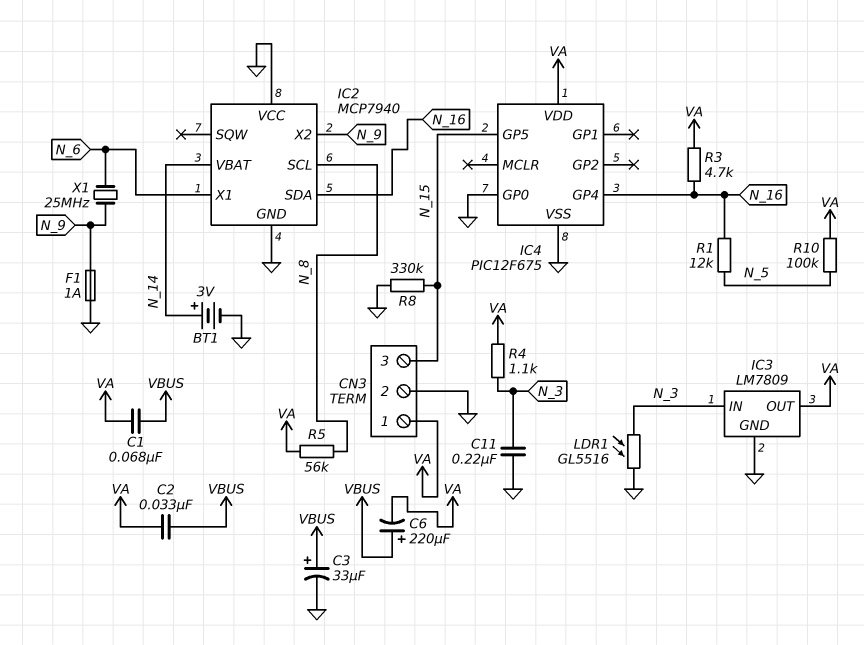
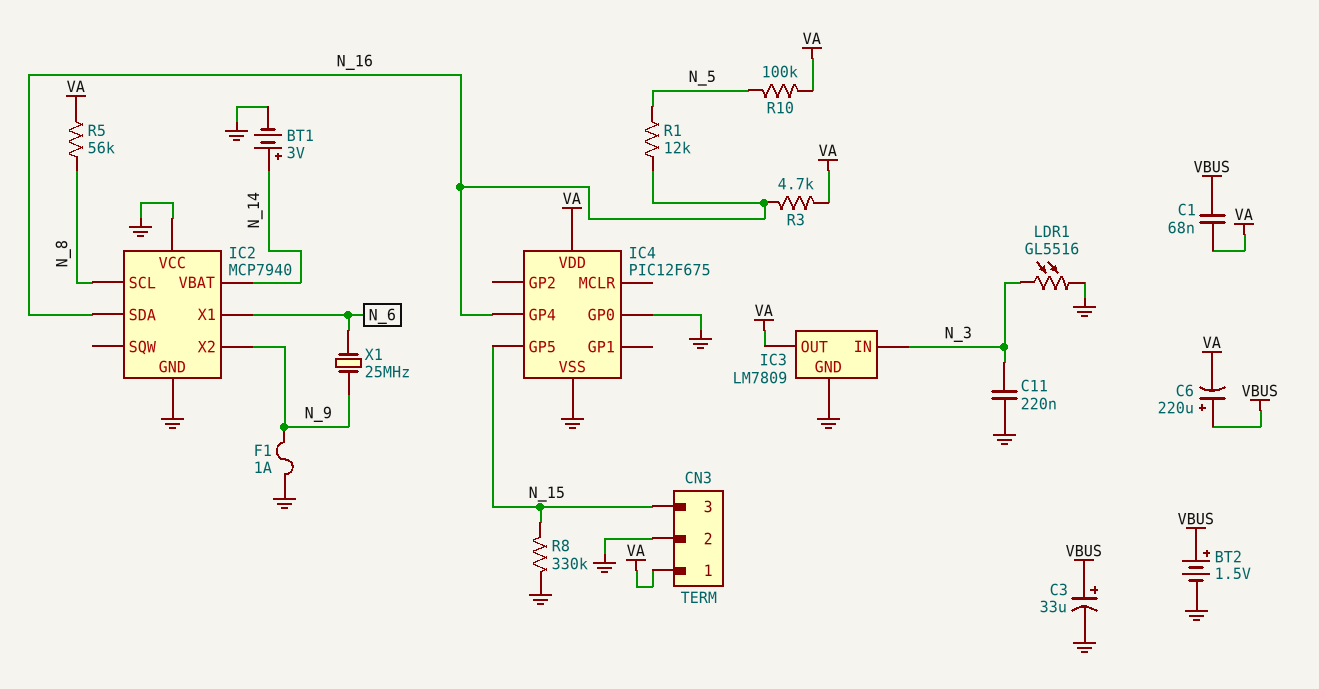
BT2: none -> 1.5V (plus VBUS, minus GND)
C2: 33nF (VA, VBUS) -> none
R4: 1.1k (N_3, VA) -> none

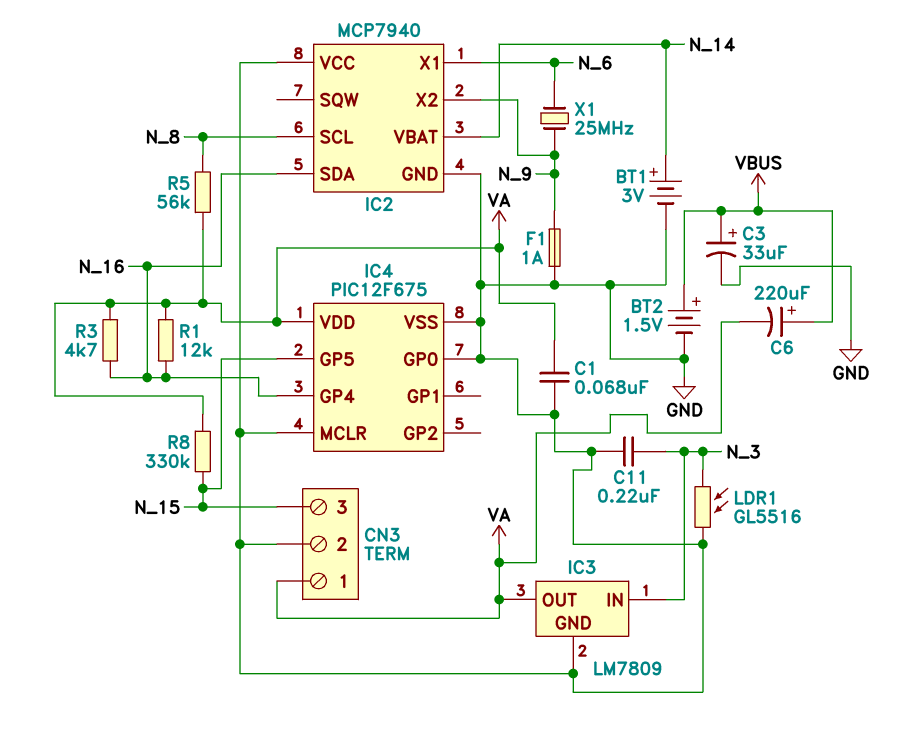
C1: 68nF (VA, VBUS) -> 68nF (GND, VA)
IC4 pin MCLR: none -> GND
R1: 12k (N_5, N_16) -> 12k (N_16, VA)
R8: 330k (GND, N_15) -> 330k (N_15, VA)
R10: 100k (N_5, VA) -> none

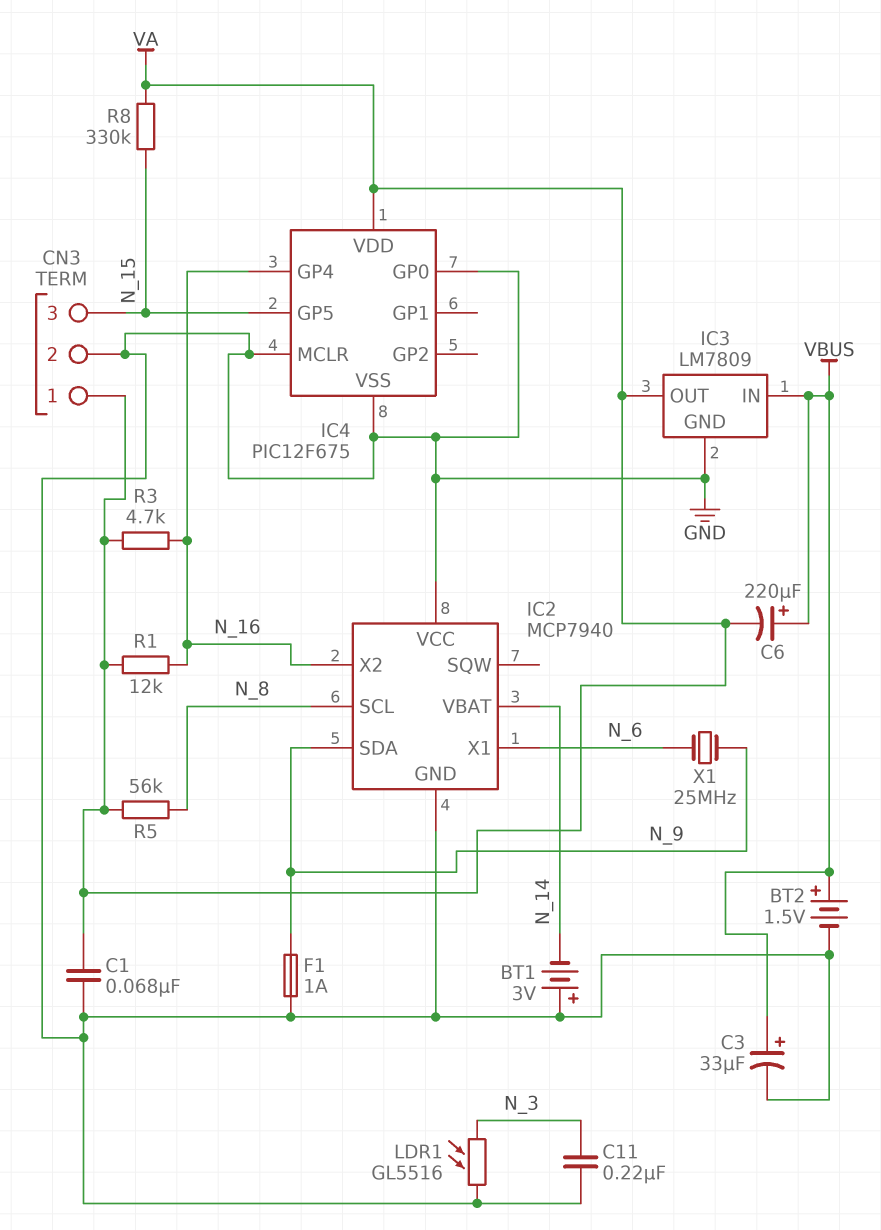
BT1: 3V (plus N_14, minus GND) -> 3V (plus GND, minus N_14)
IC2 pin SDA: N_16 -> N_9
IC2 pin X2: N_9 -> N_16
IC3 pin IN: N_3 -> VBUS

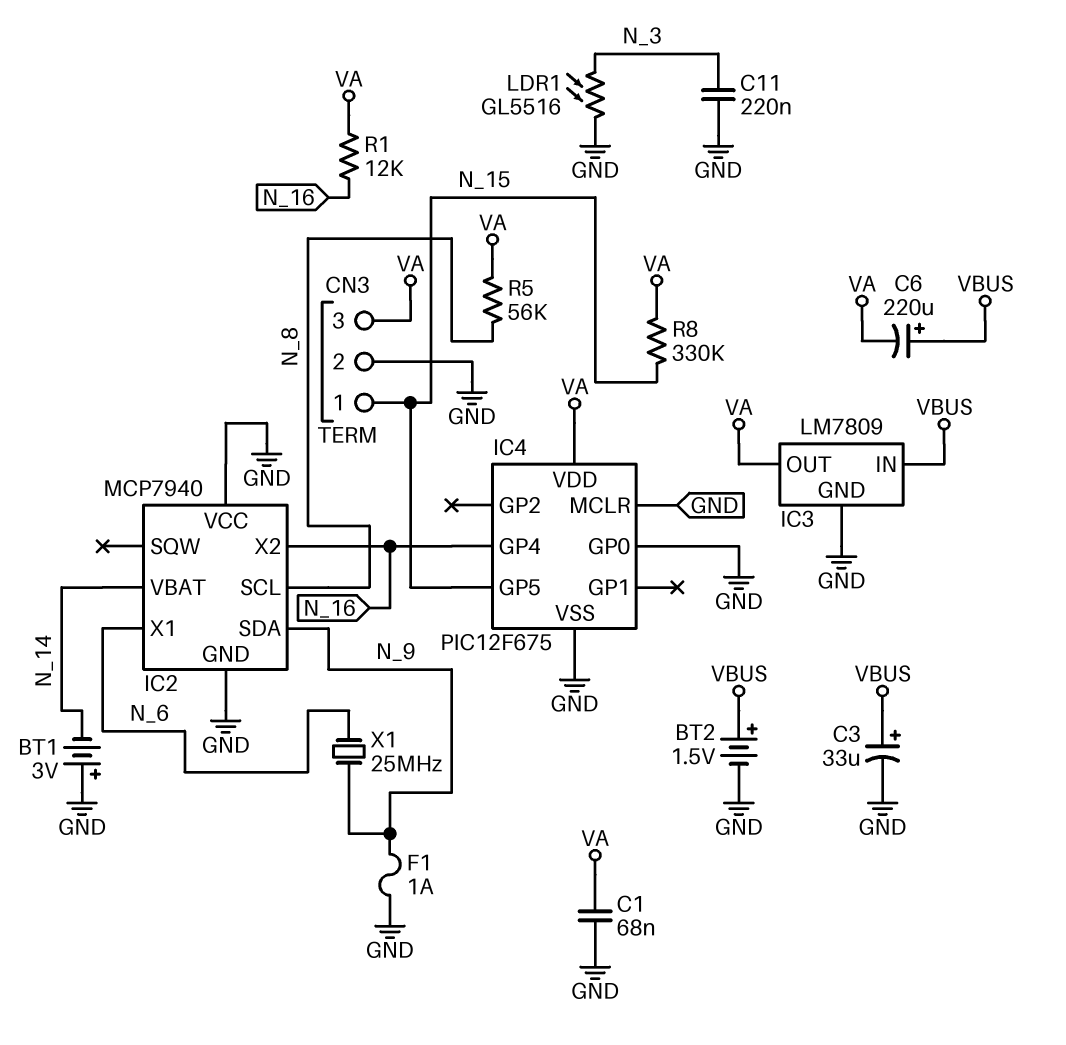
CN3 pin 1: VA -> N_15
CN3 pin 3: N_15 -> VA
R3: 4.7k (N_16, VA) -> none

